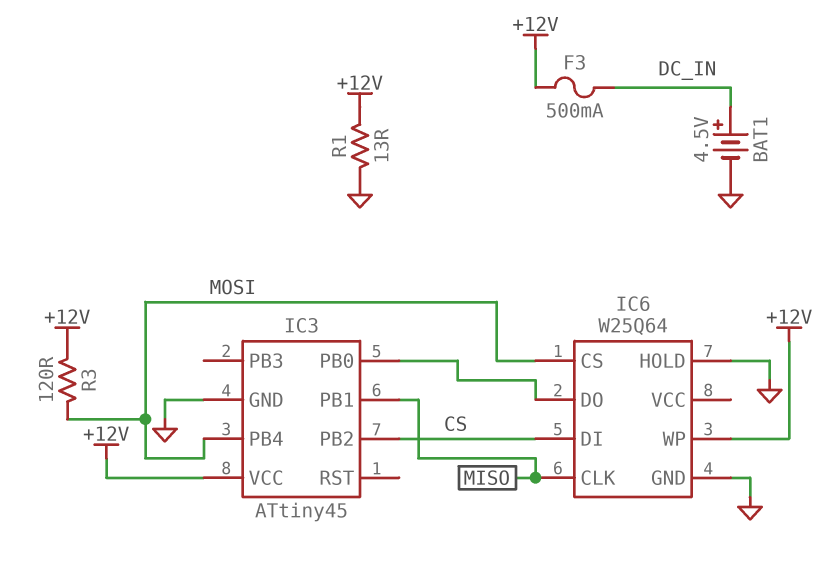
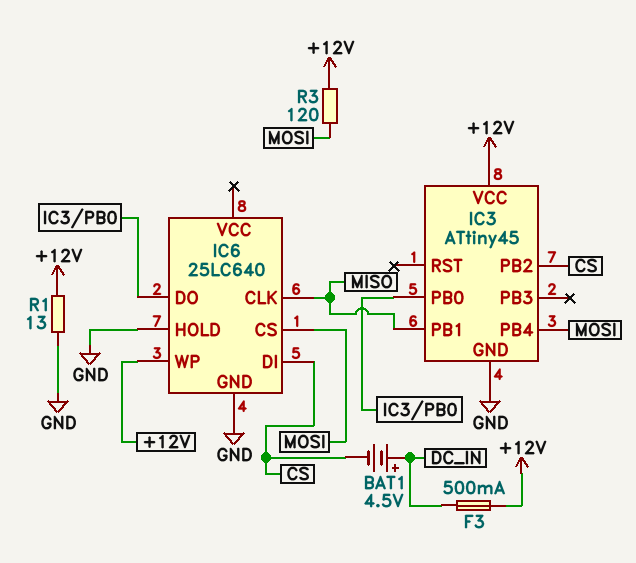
BAT1: 4.5V (plus DC_IN, minus GND) -> 4.5V (plus DC_IN, minus CS)
IC6: W25Q64 -> 25LC640

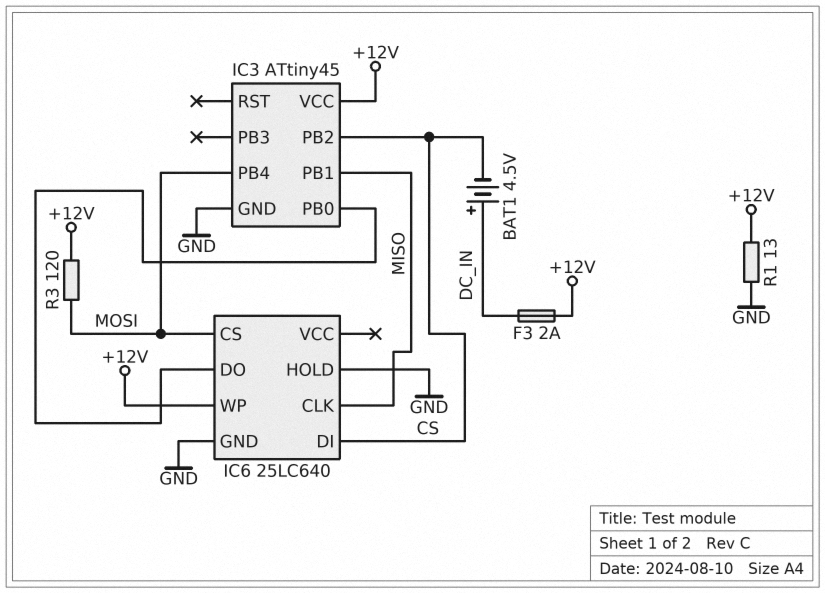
F3: 500mA (+12V, DC_IN) -> 2A (+12V, DC_IN)

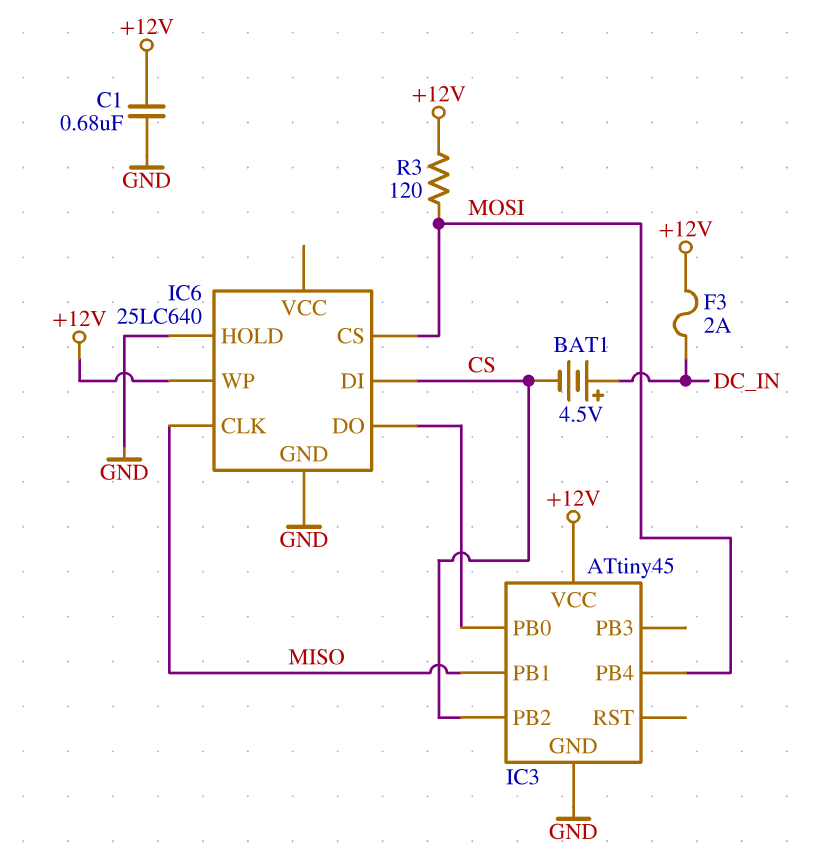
C1: none -> 680nF (+12V, GND)
R1: 13 (+12V, GND) -> none

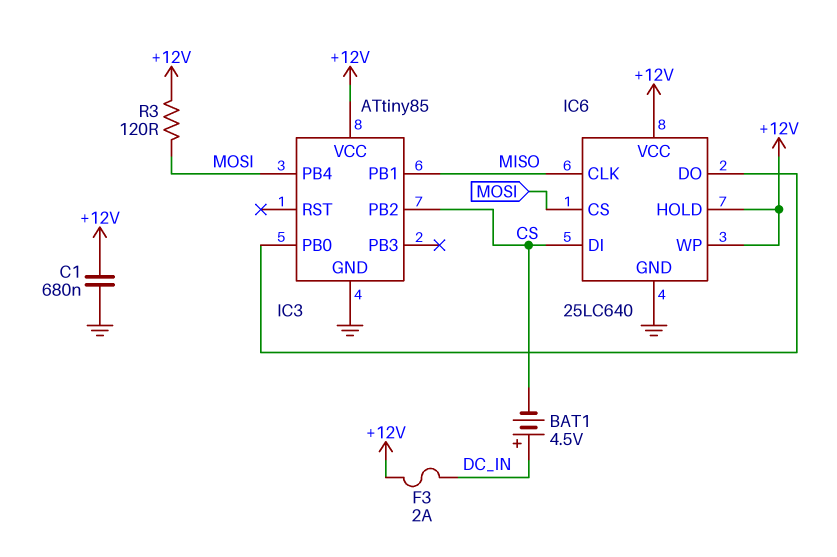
IC3: ATtiny45 -> ATtiny85
IC6 pin HOLD: GND -> +12V
IC6 pin VCC: none -> +12V

